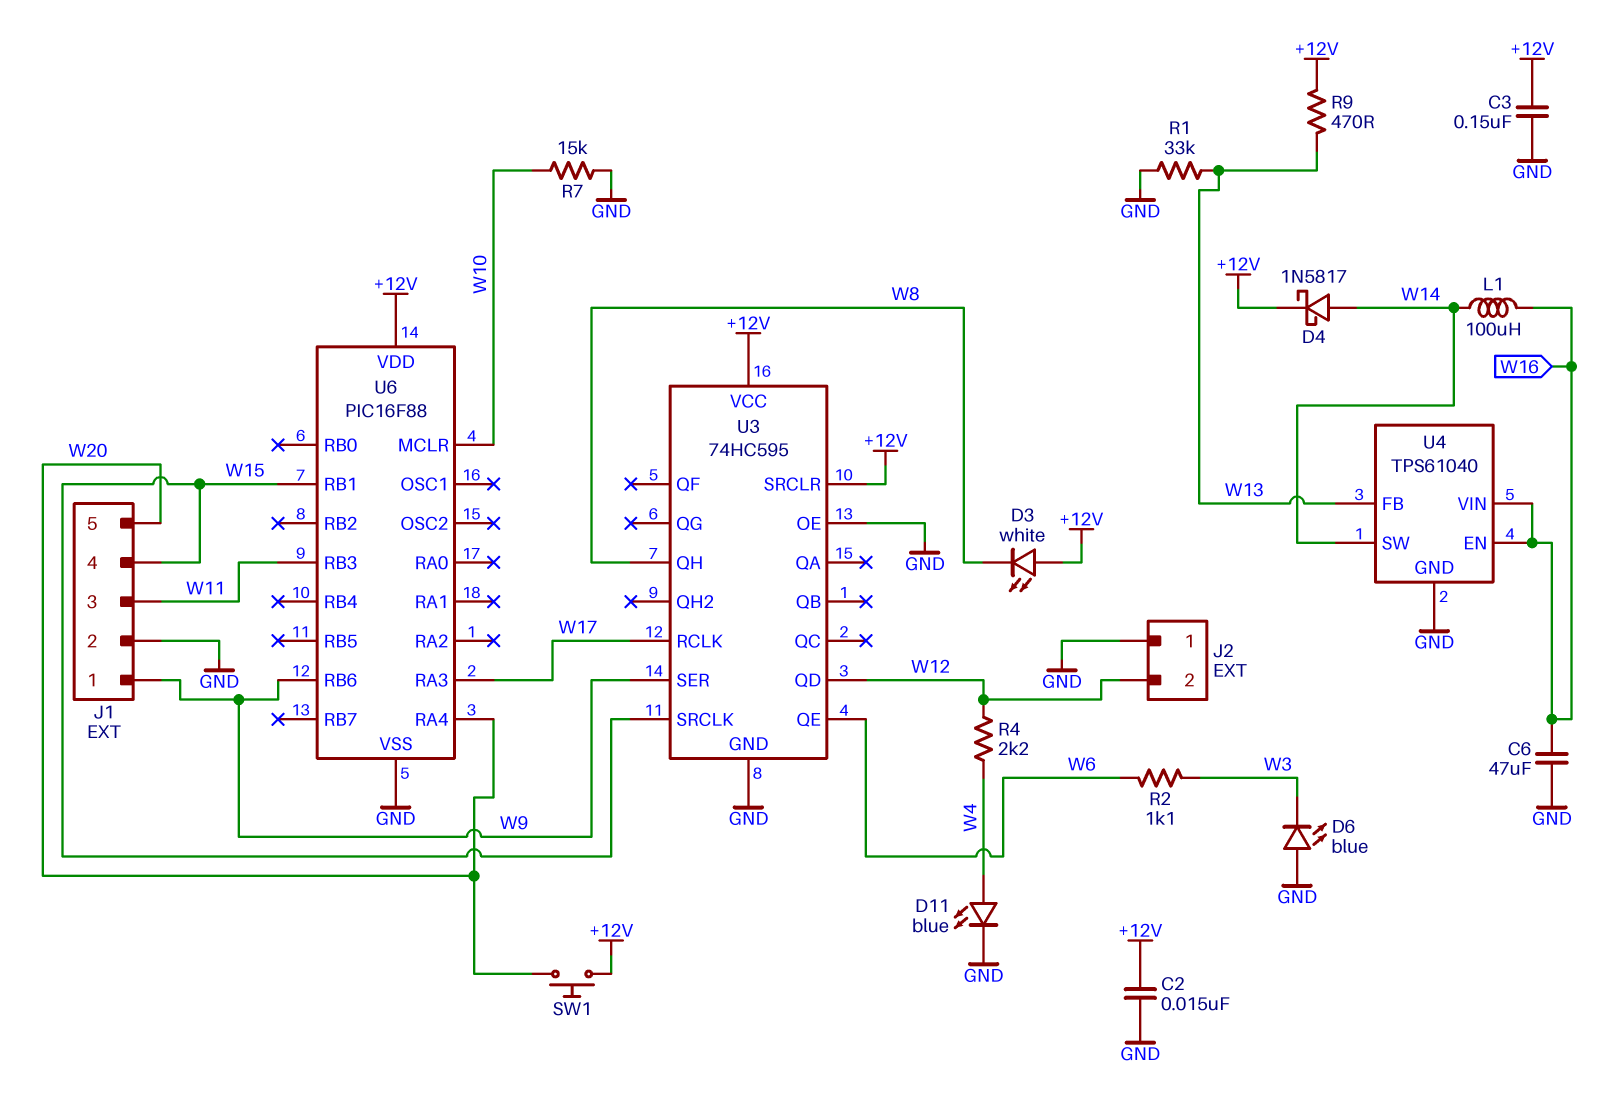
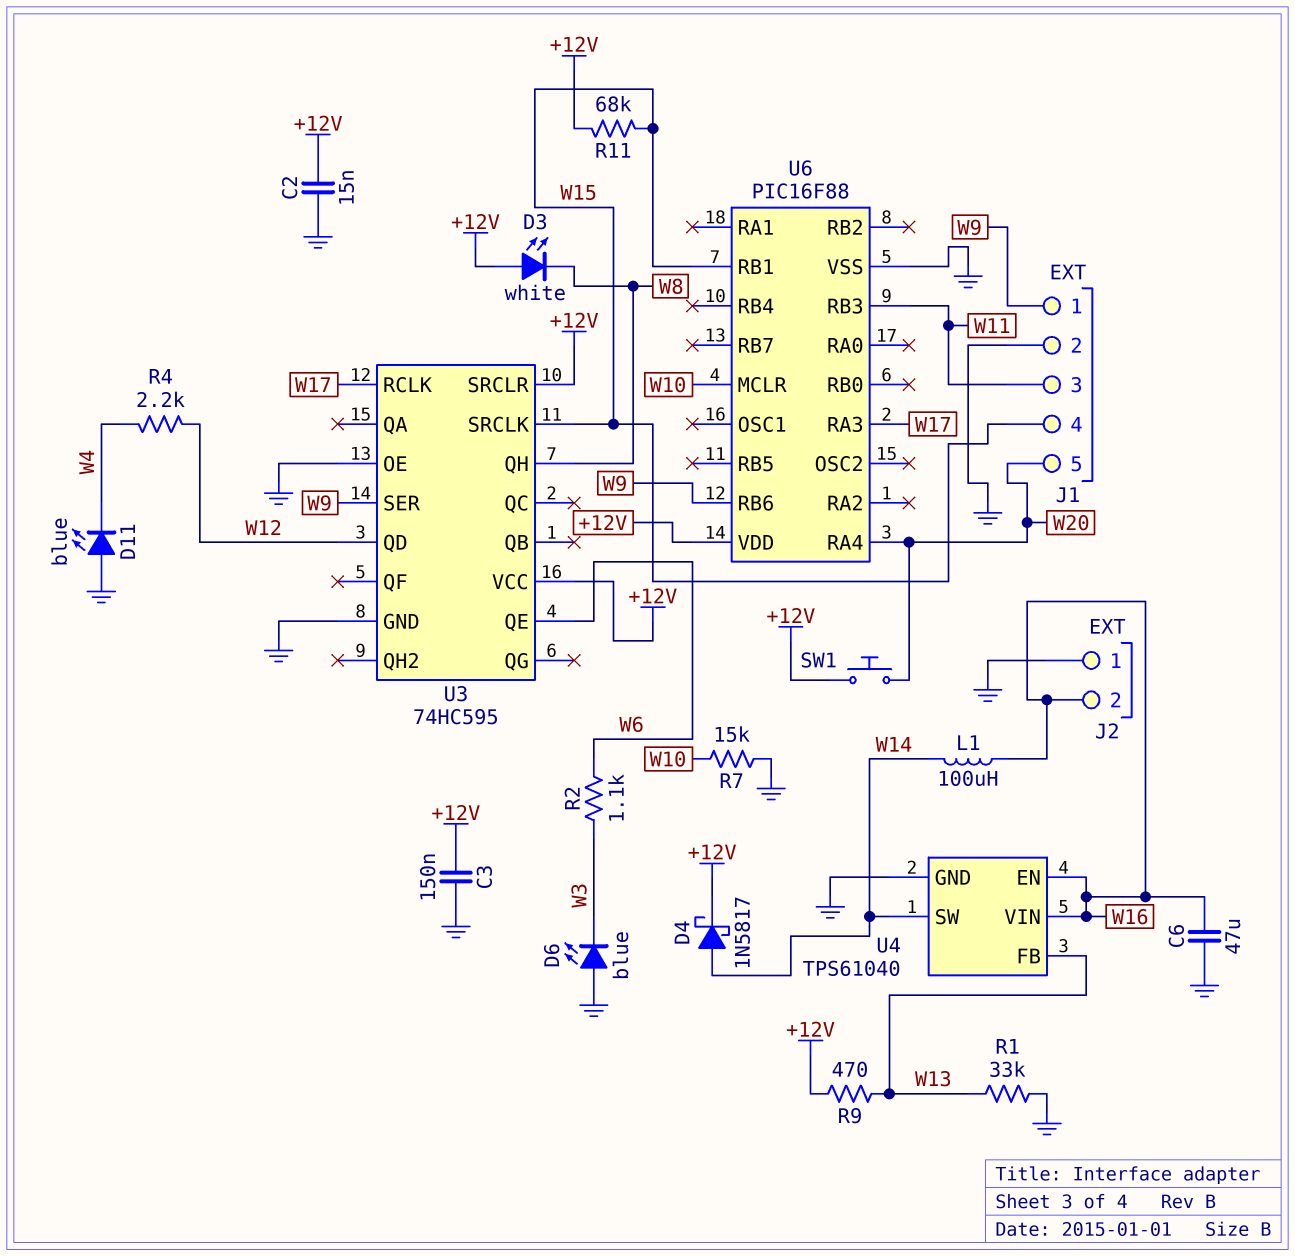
D11: LED blue (A W4, K GND) -> LED blue (A GND, K W4)
J2 pin 2: W12 -> W16
R11: none -> 68k (+12V, W15)

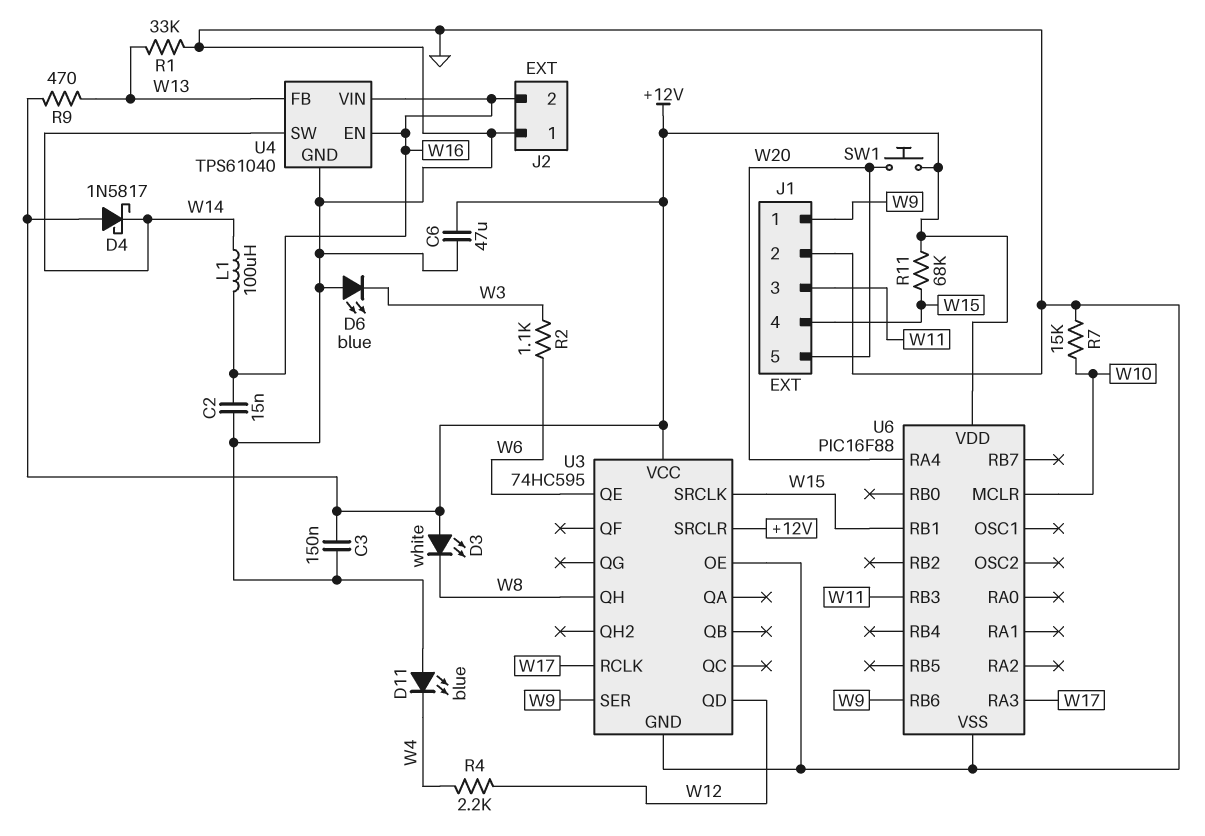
C2: 15nF (+12V, GND) -> 15nF (GND, W16)
C6: 47uF (GND, W16) -> 47uF (+12V, GND)
D4: schottky 1N5817 (A W14, K +12V) -> schottky 1N5817 (A +12V, K W14)

